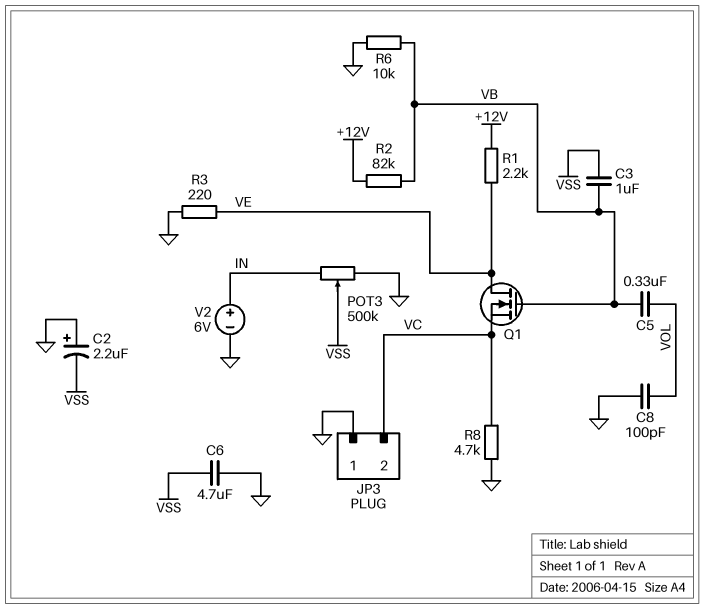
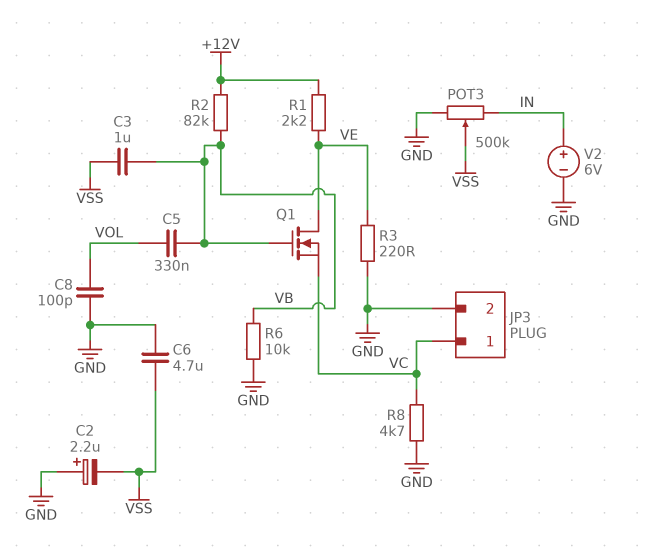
JP3 pin 1: GND -> VC
JP3 pin 2: VC -> GND

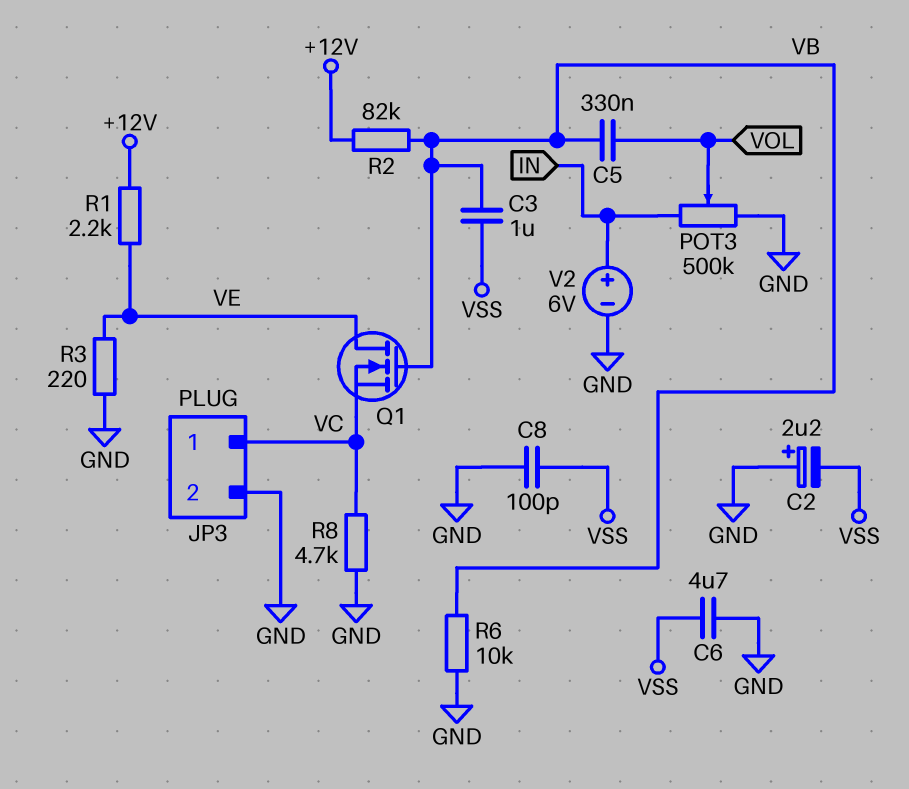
C8: 100pF (GND, VOL) -> 100pF (GND, VSS)
POT3: 500k (GND, IN, wiper VSS) -> 500k (GND, IN, wiper VOL)

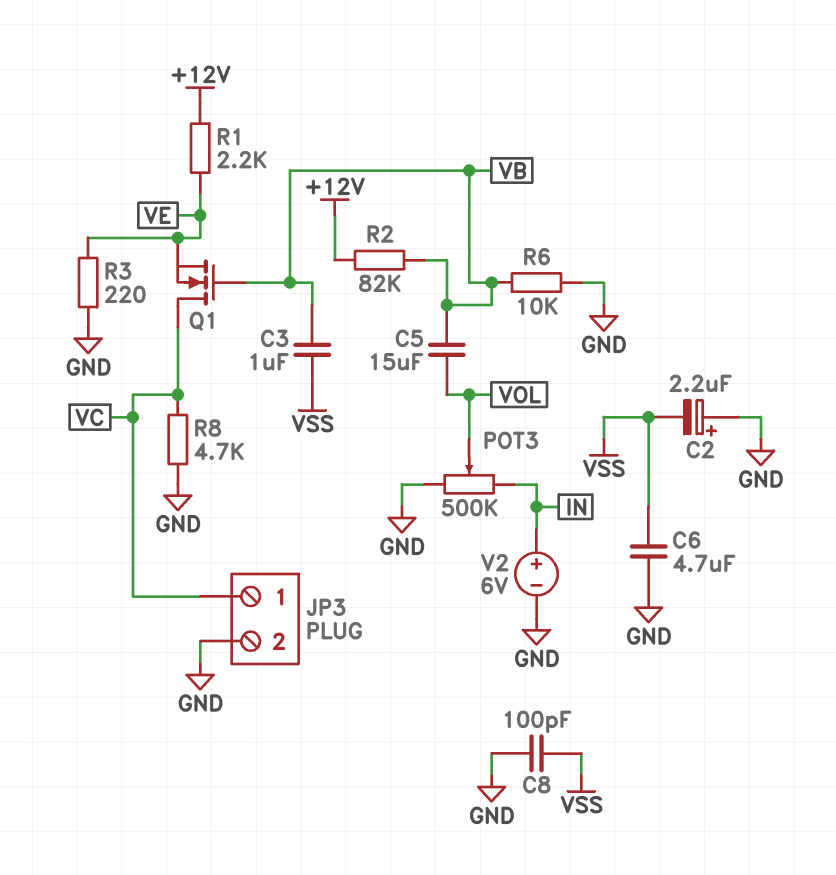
C5: 330nF (VB, VOL) -> 15uF (VB, VOL)
Q1: NMOS (G VB, D VE, S VC) -> NMOS (G VB, D VC, S VE)

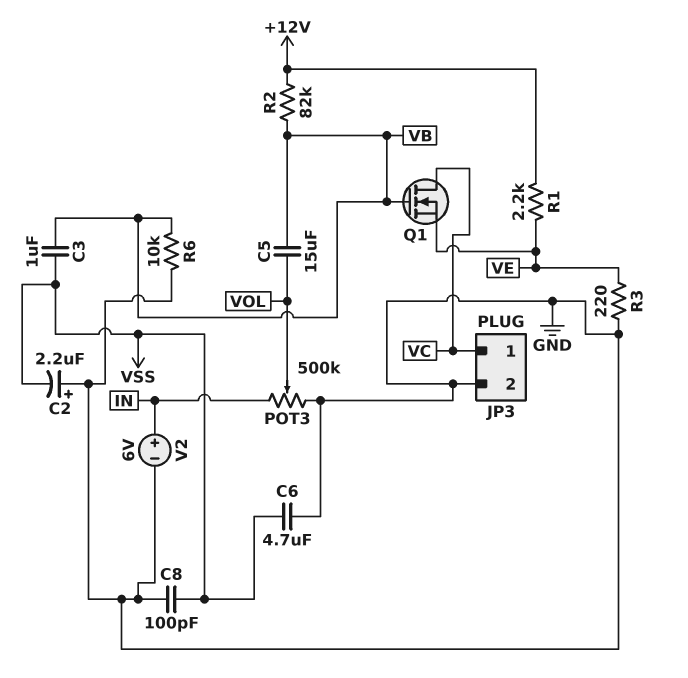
R8: 4.7k (GND, VC) -> none

